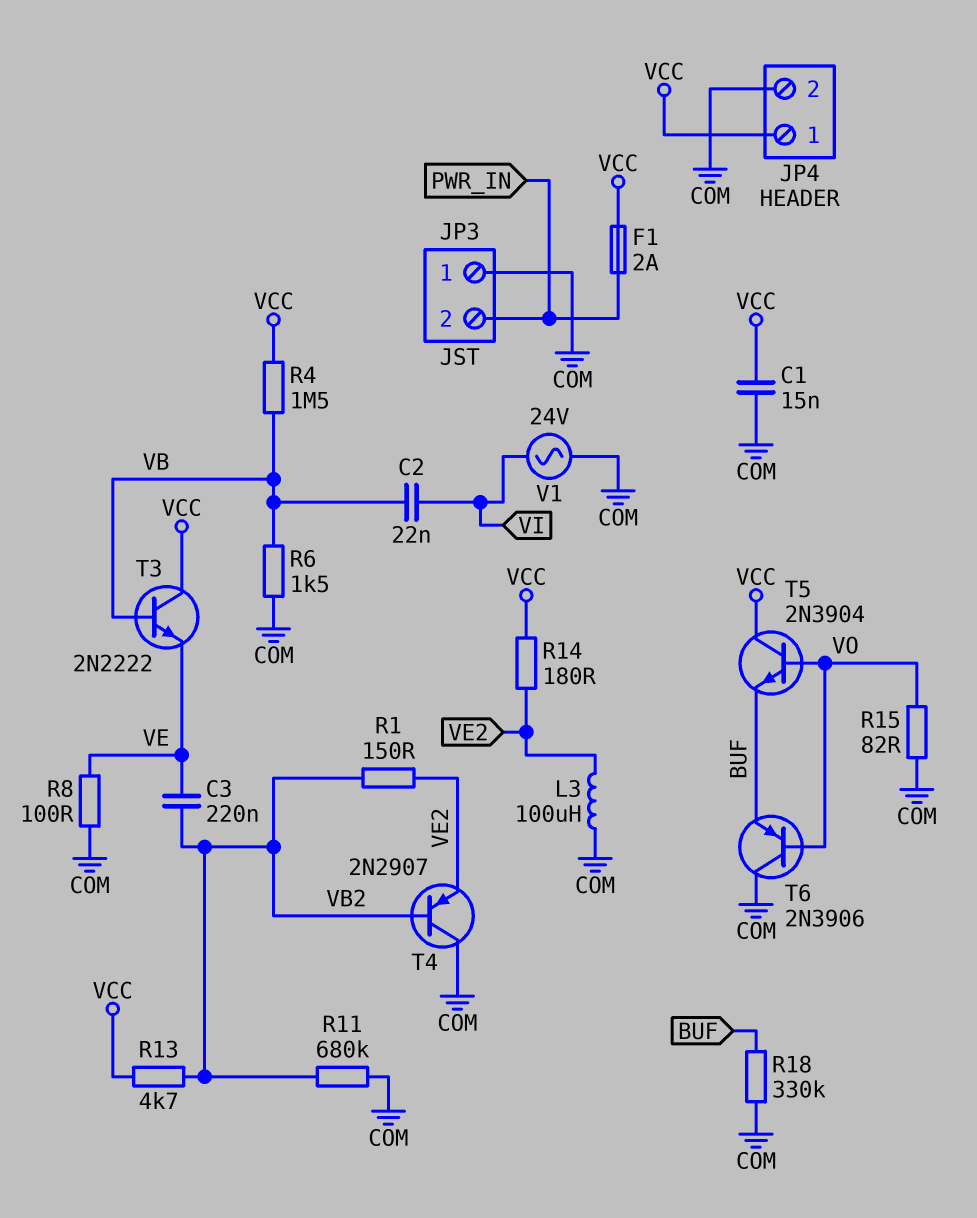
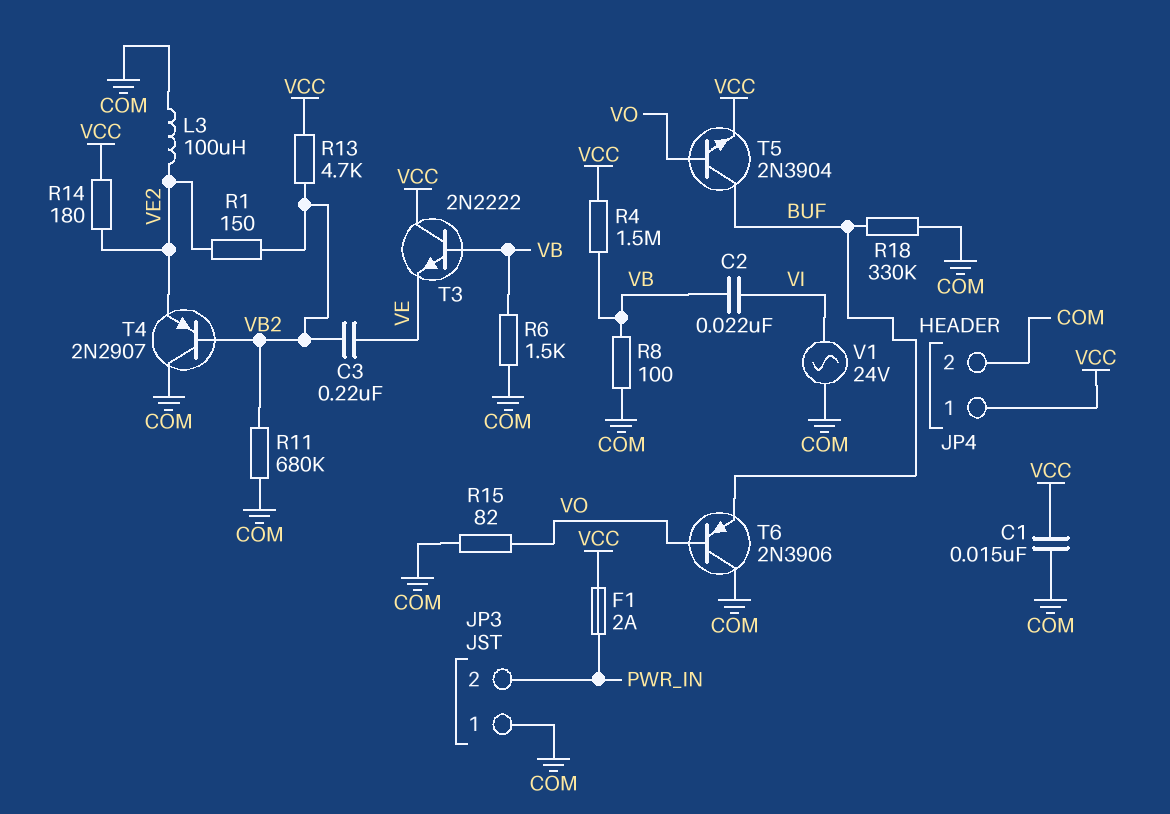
R8: 100 (COM, VE) -> 100 (COM, VB)
T5: NPN 2N3904 (B VO, C VCC, E BUF) -> NPN 2N3904 (B VO, C BUF, E VCC)

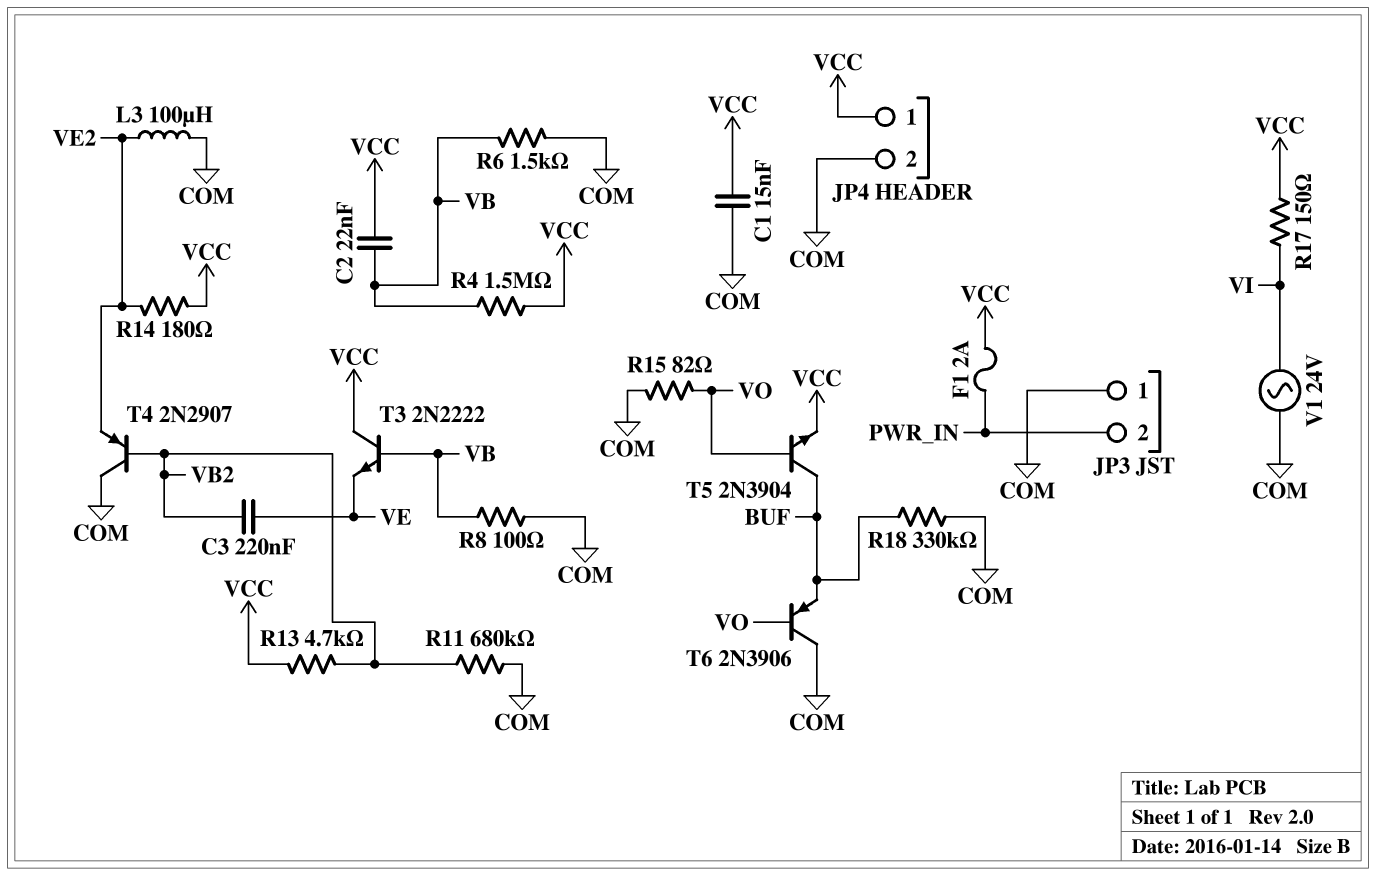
C2: 22nF (VB, VI) -> 22nF (VB, VCC)
R1: 150 (VB2, VE2) -> none
R17: none -> 150 (VCC, VI)

